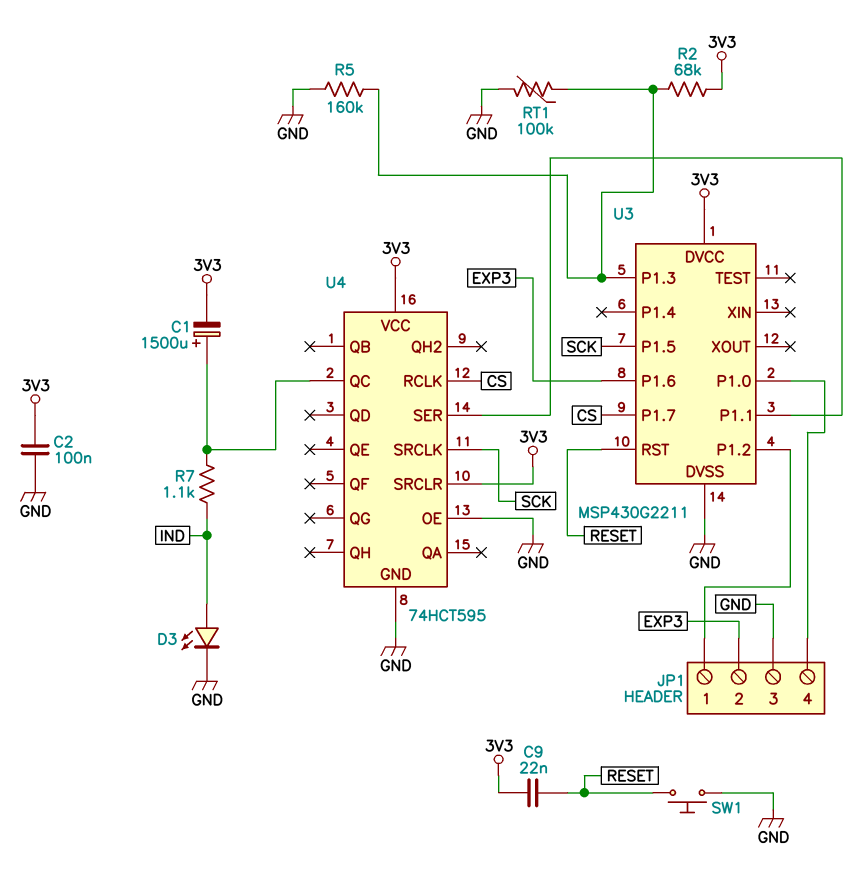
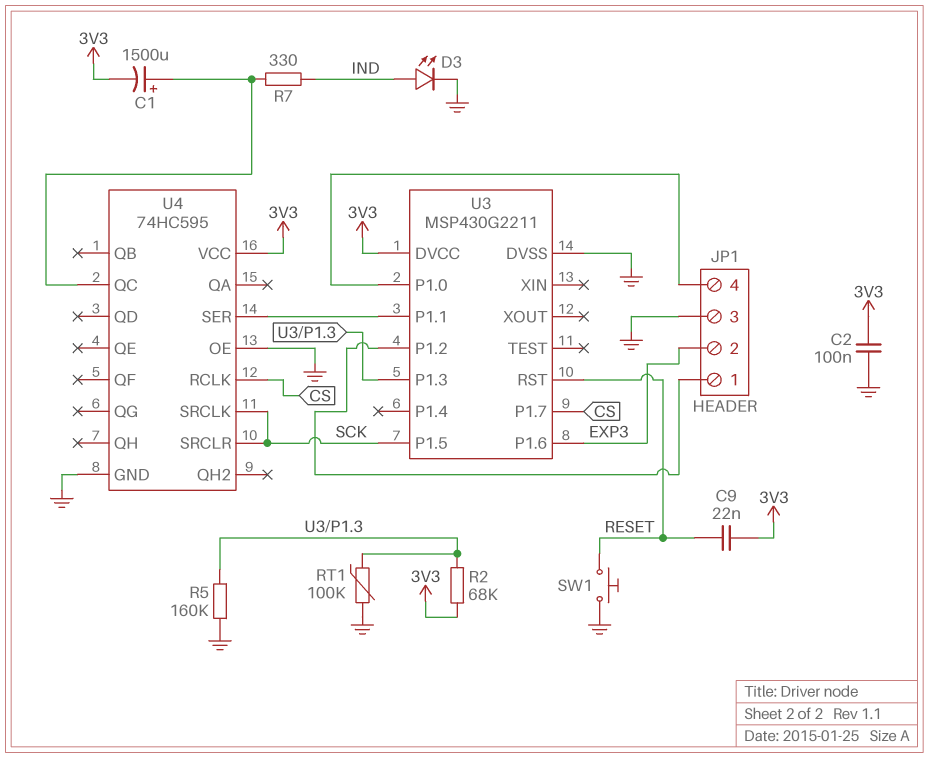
R7: 1.1k (IND, U4/QC) -> 330 (IND, U4/QC)
U4: 74HCT595 -> 74HC595
U4 pin SRCLR: 3V3 -> SCK

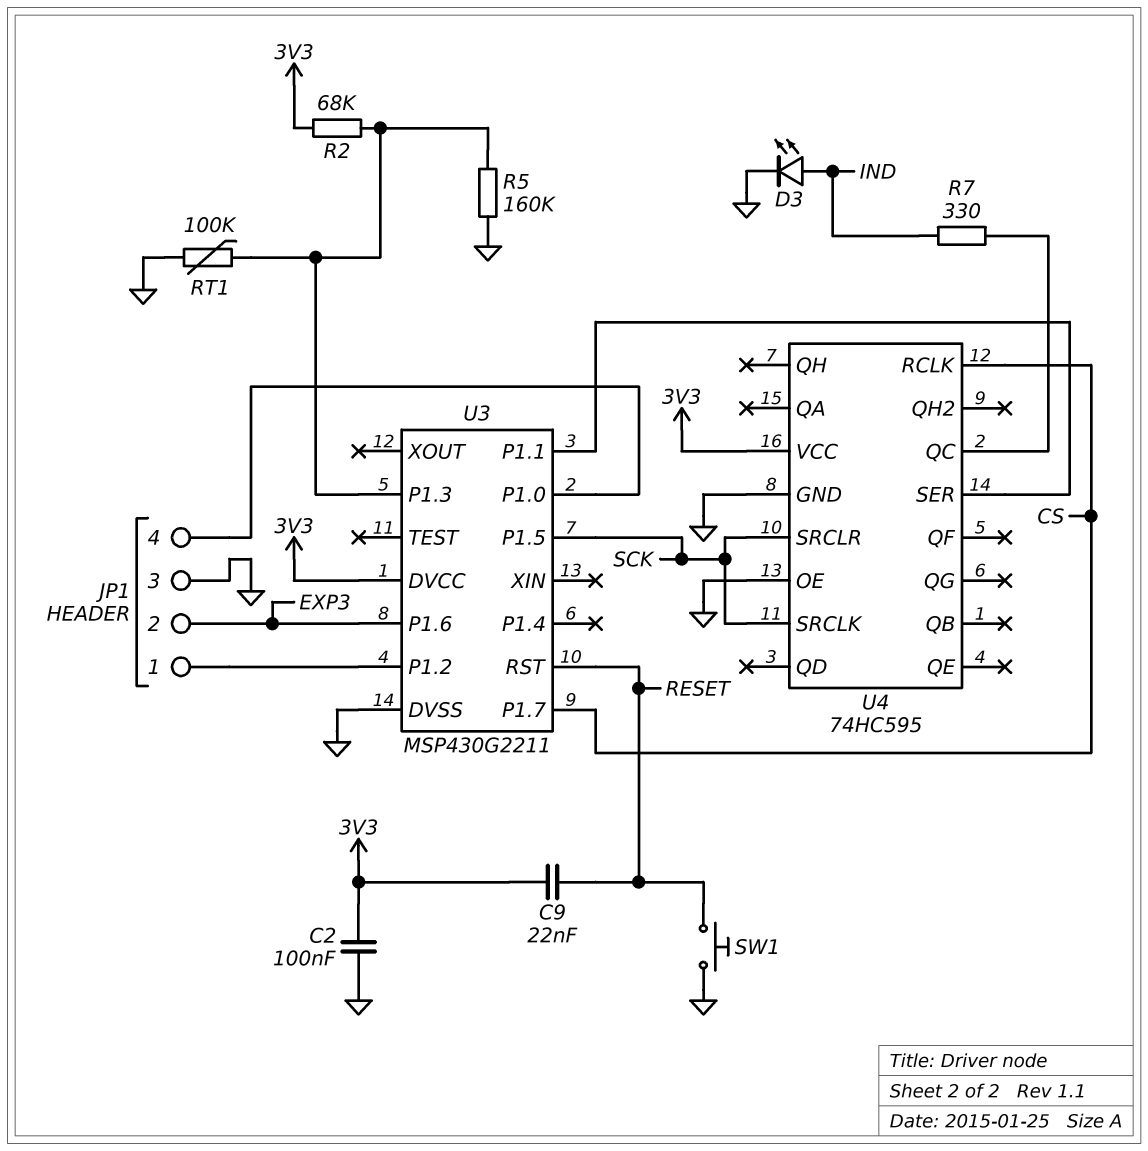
C1: 1500uF (plus U4/QC, minus 3V3) -> none

